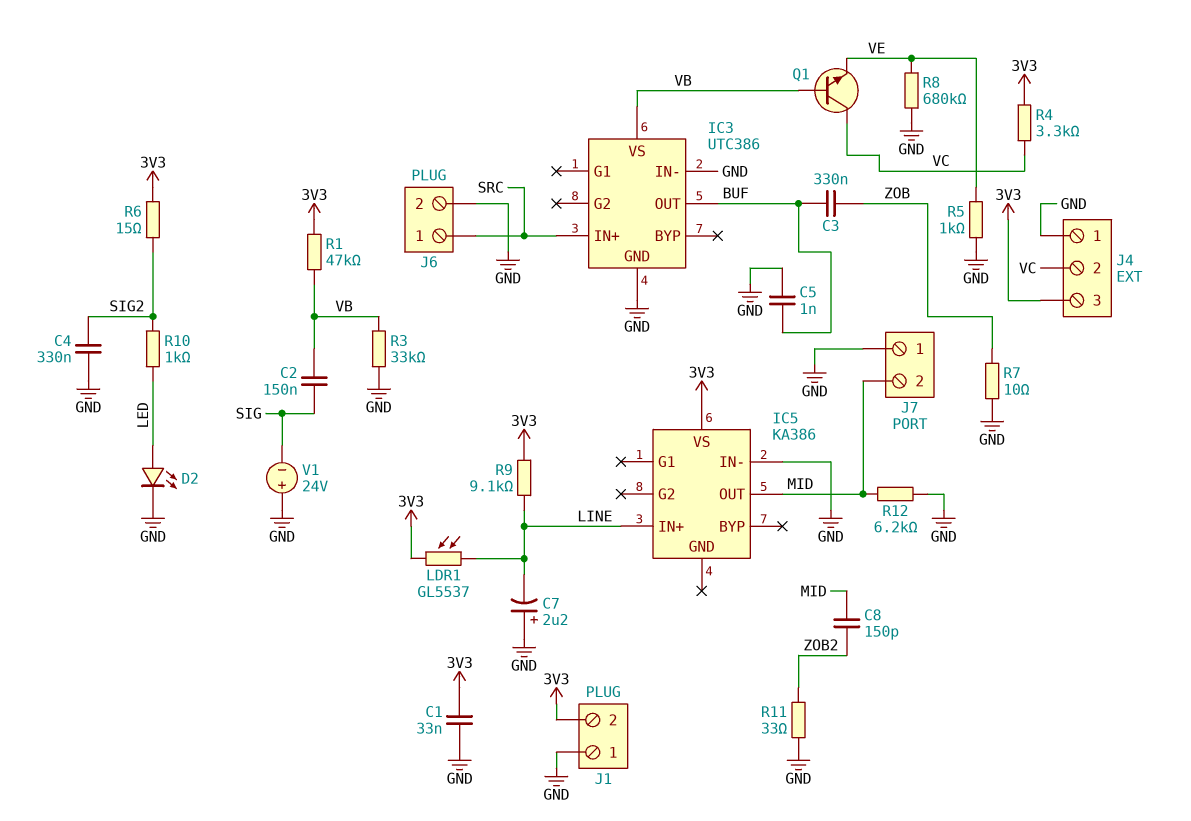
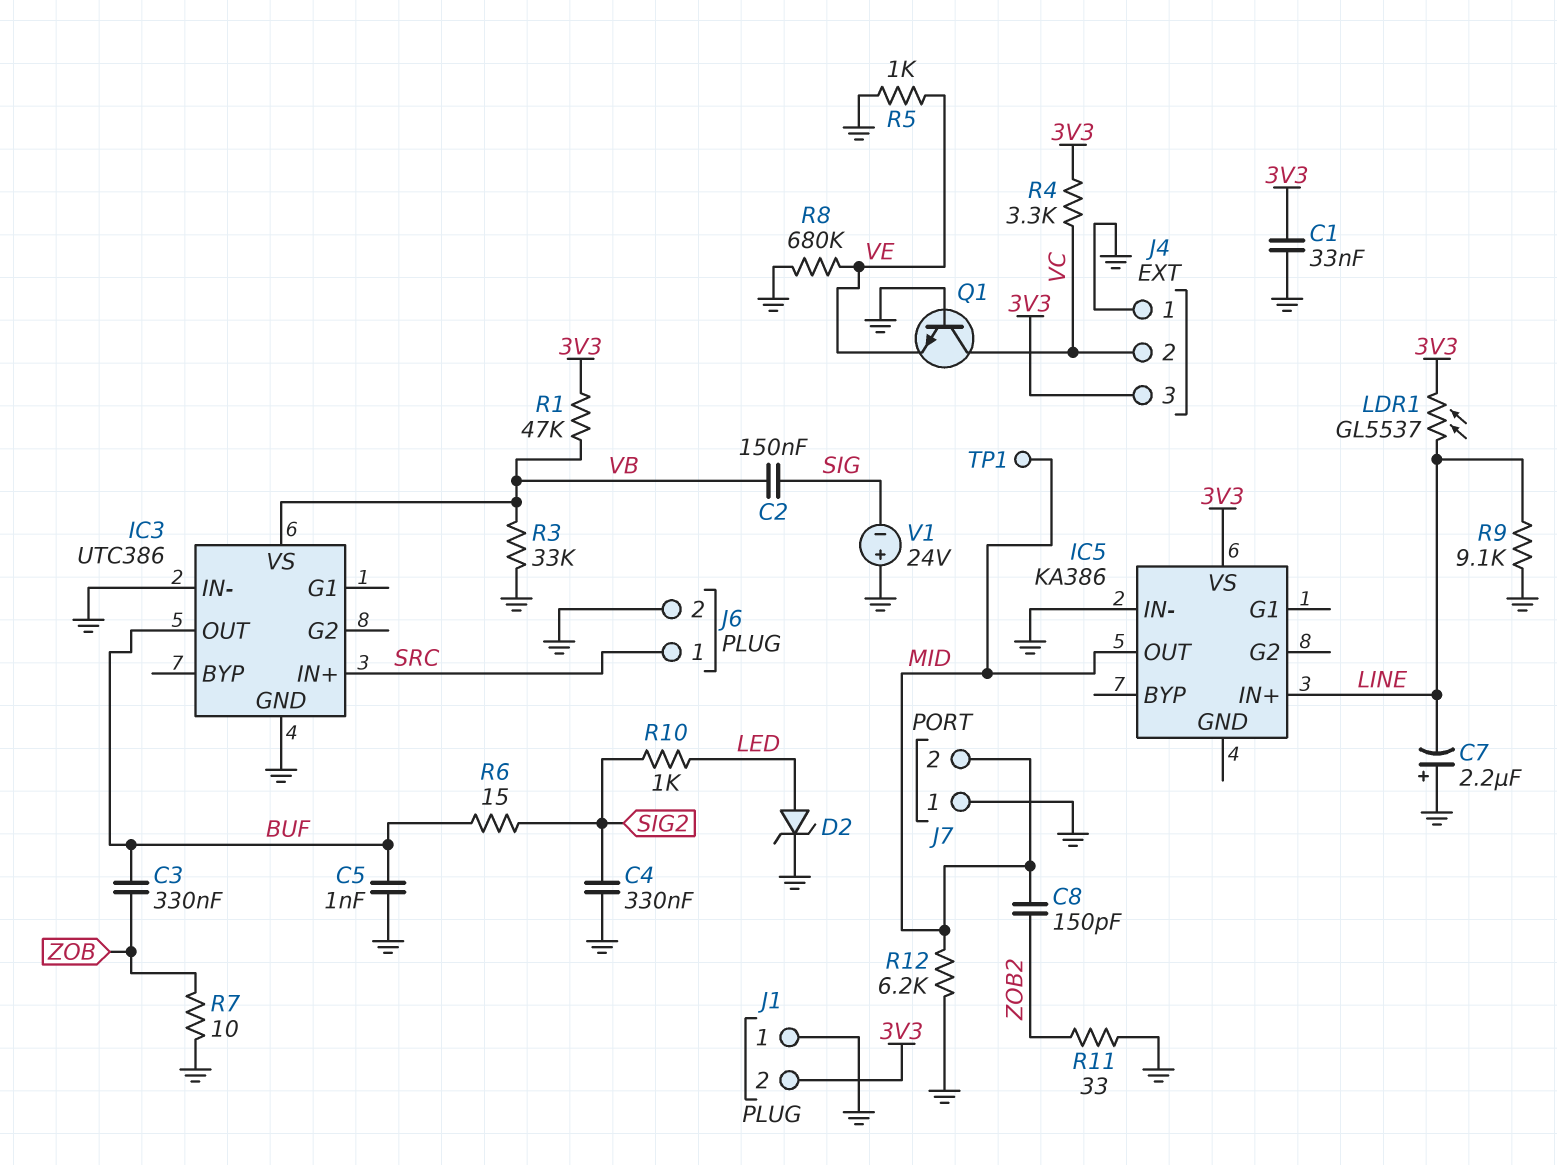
D2: LED (A LED, K GND) -> zener (A LED, K GND)
Q1: NPN (B VB, C VC, E VE) -> NPN (B GND, C VC, E VE)
R6: 15 (3V3, SIG2) -> 15 (BUF, SIG2)
R9: 9.1k (3V3, LINE) -> 9.1k (GND, LINE)
TP1: none -> test point (MID)

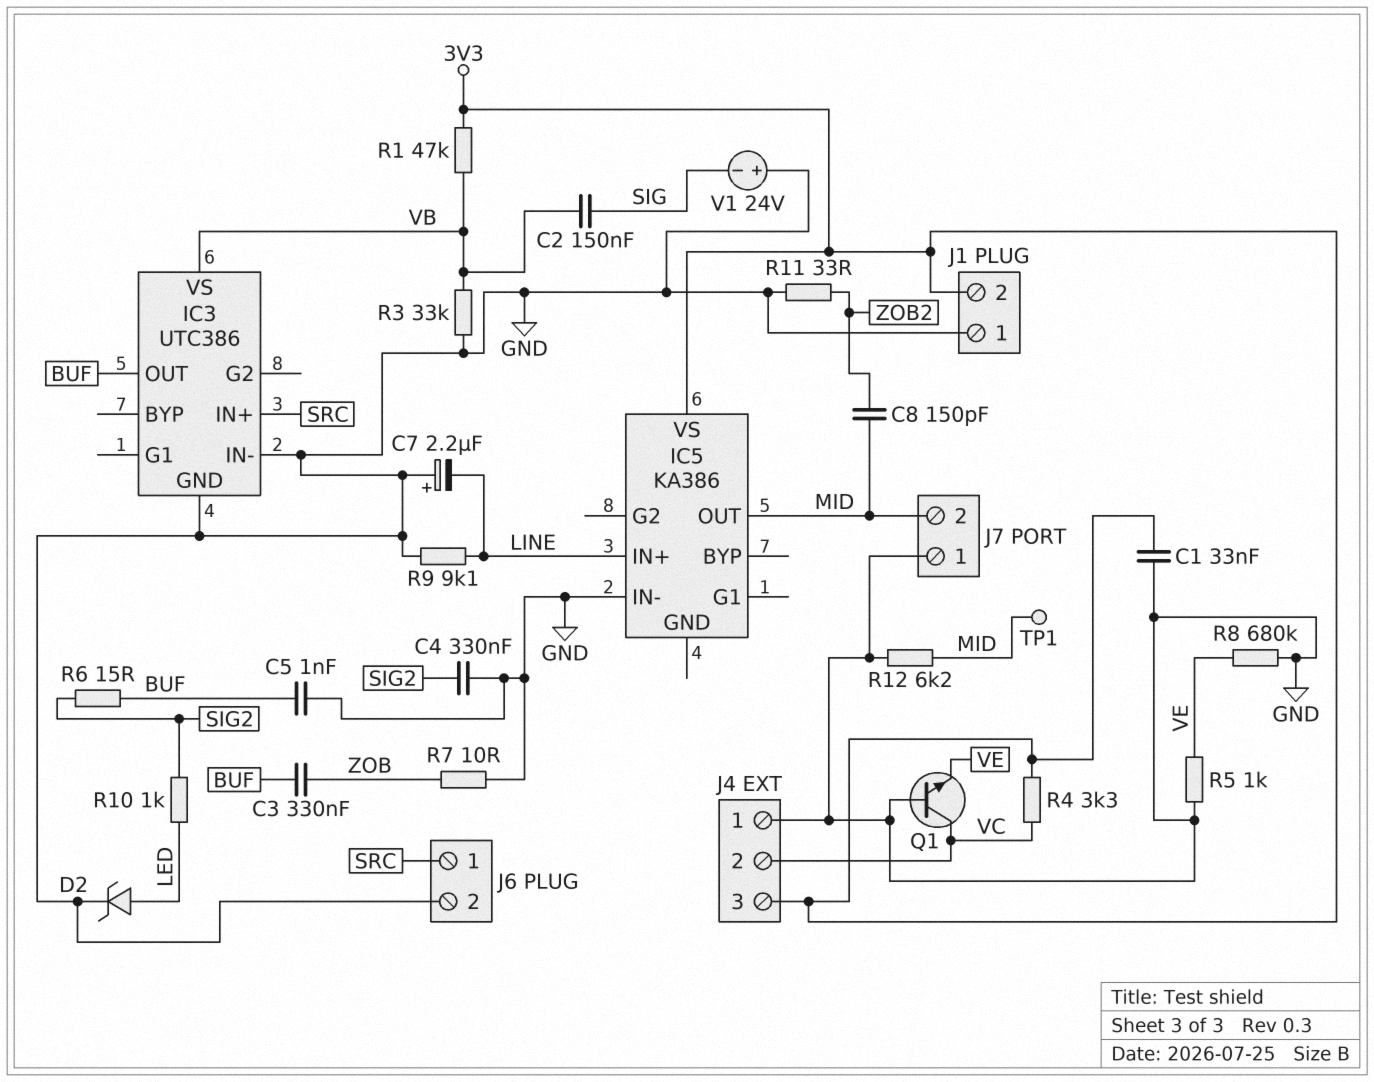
LDR1: GL5537 (3V3, LINE) -> none

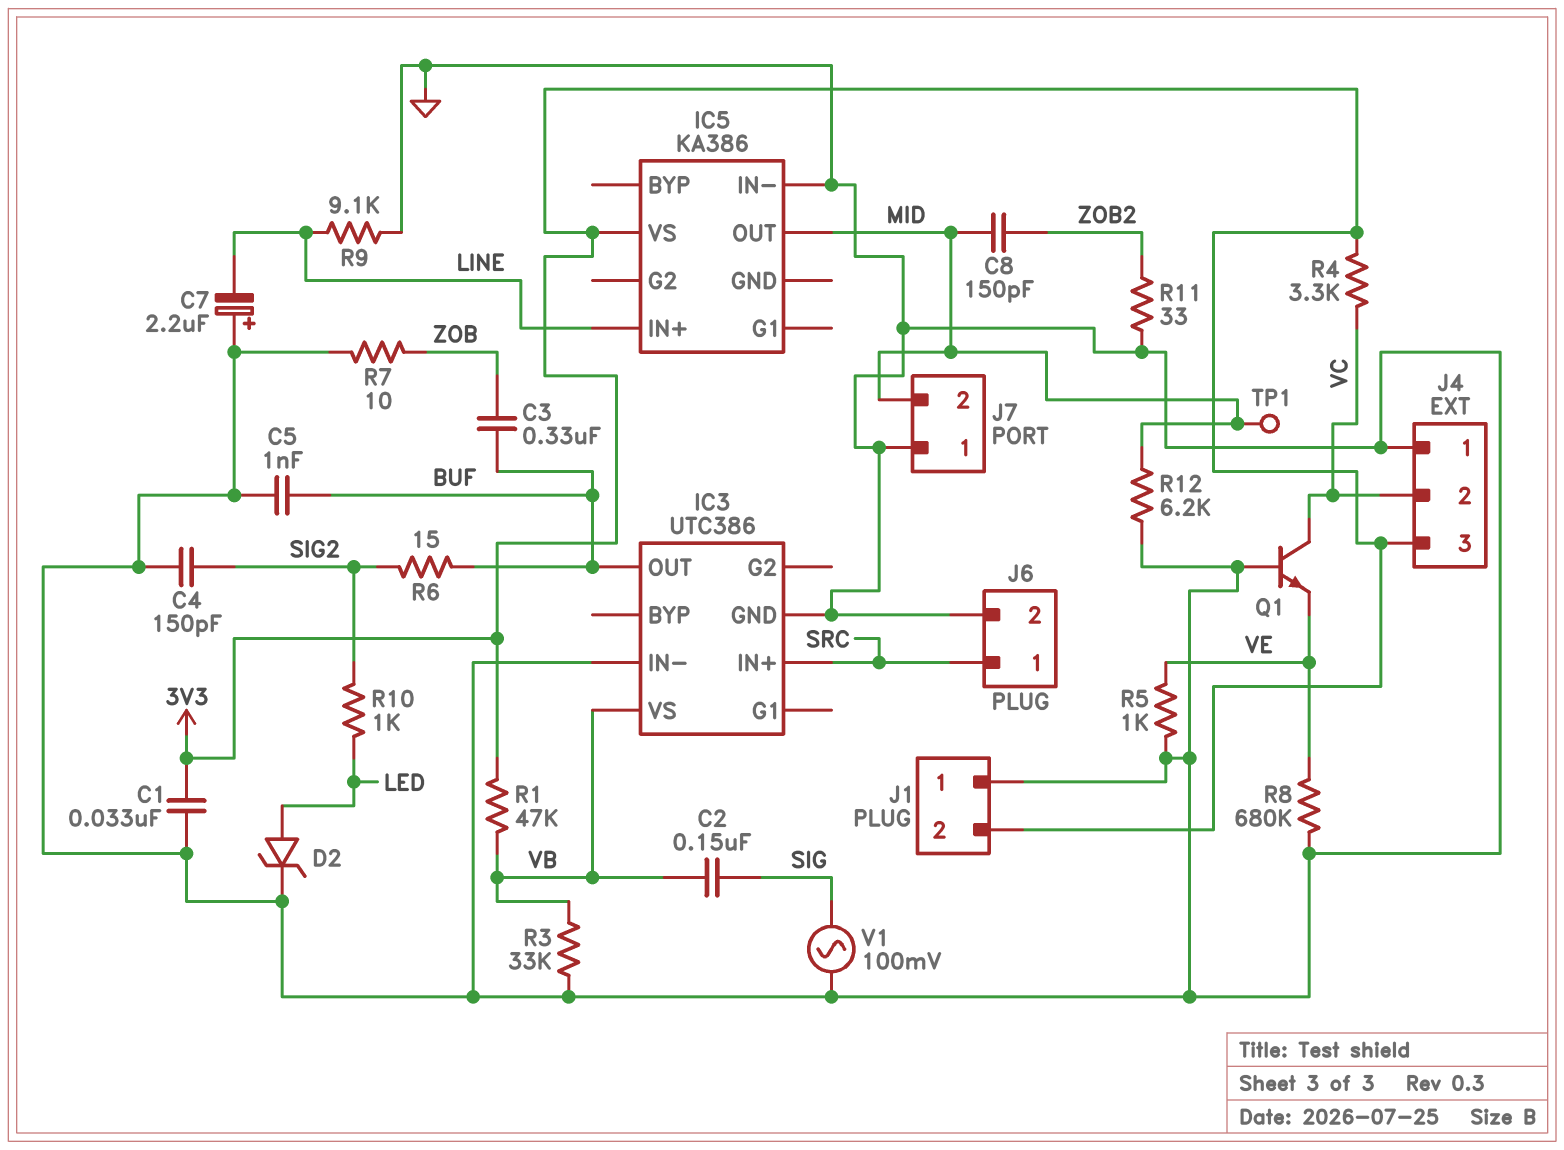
C4: 330nF (GND, SIG2) -> 150pF (GND, SIG2)
V1: 24V (plus GND, minus SIG) -> AC 100mV (GND, SIG)

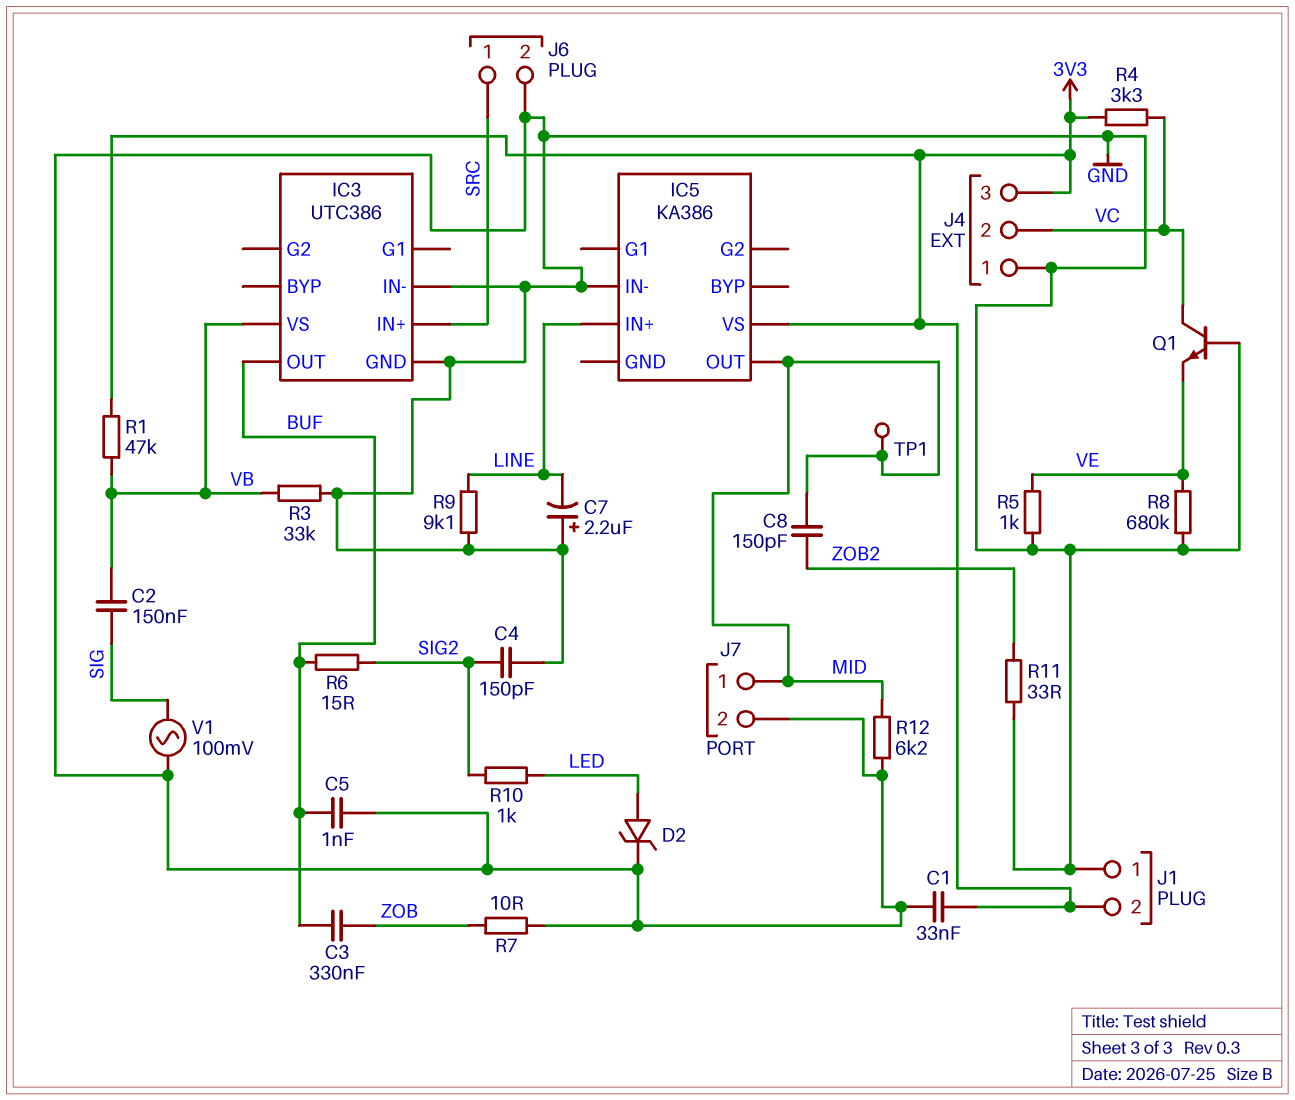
J7 pin 1: GND -> MID
J7 pin 2: MID -> GND

